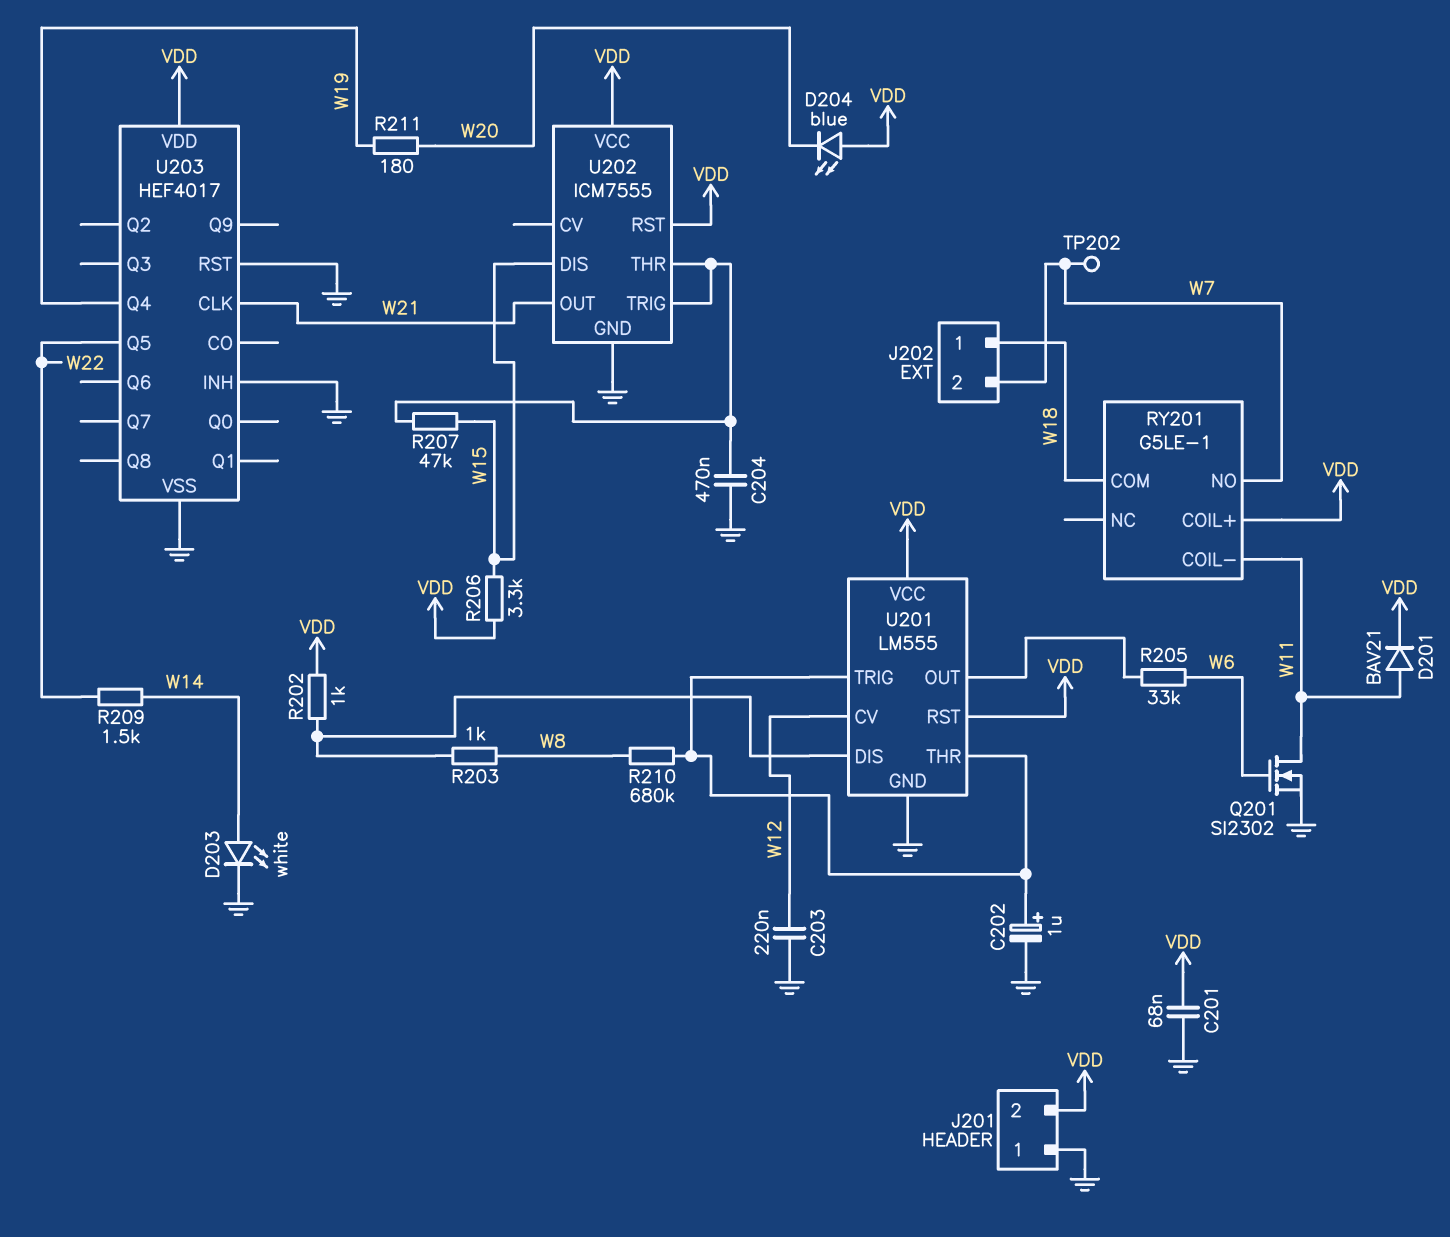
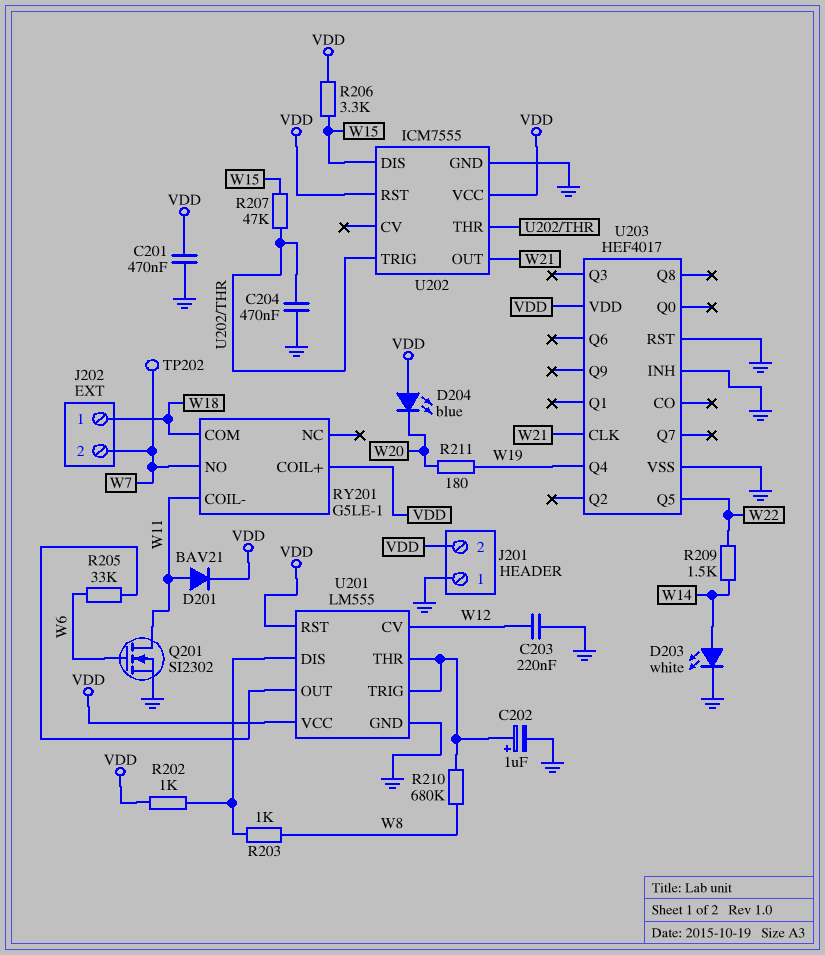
C201: 68nF (GND, VDD) -> 470nF (GND, VDD)

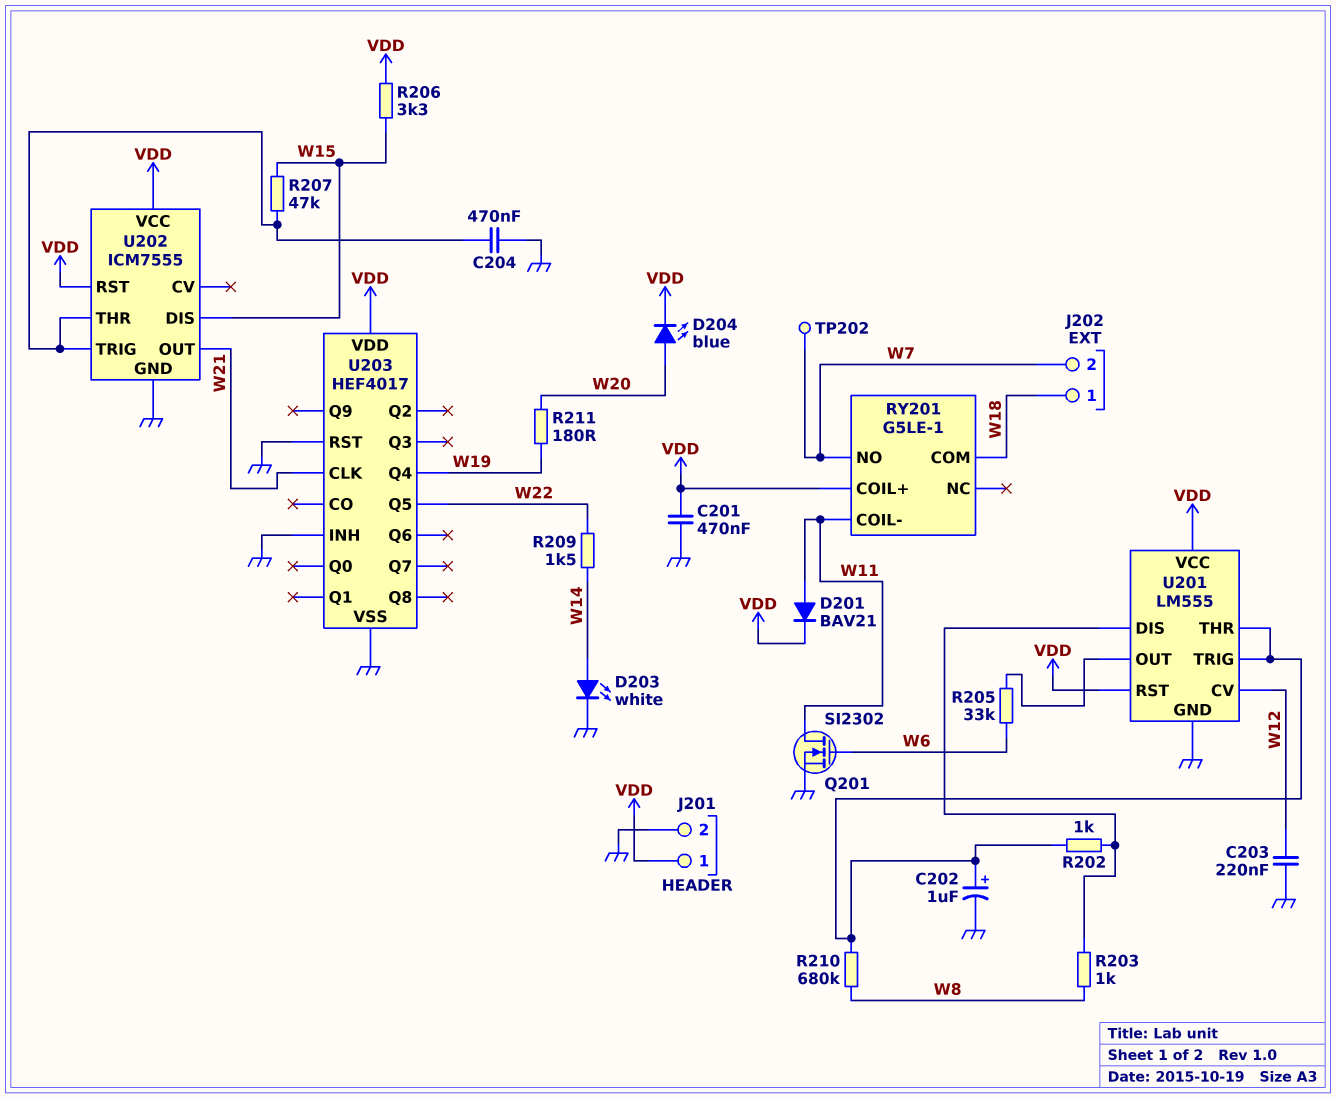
D204: LED blue (A VDD, K W20) -> LED blue (A W20, K VDD)
J201 pin 1: GND -> VDD
J201 pin 2: VDD -> GND
R202: 1k (U201/DIS, VDD) -> 1k (U201/DIS, U201/THR)

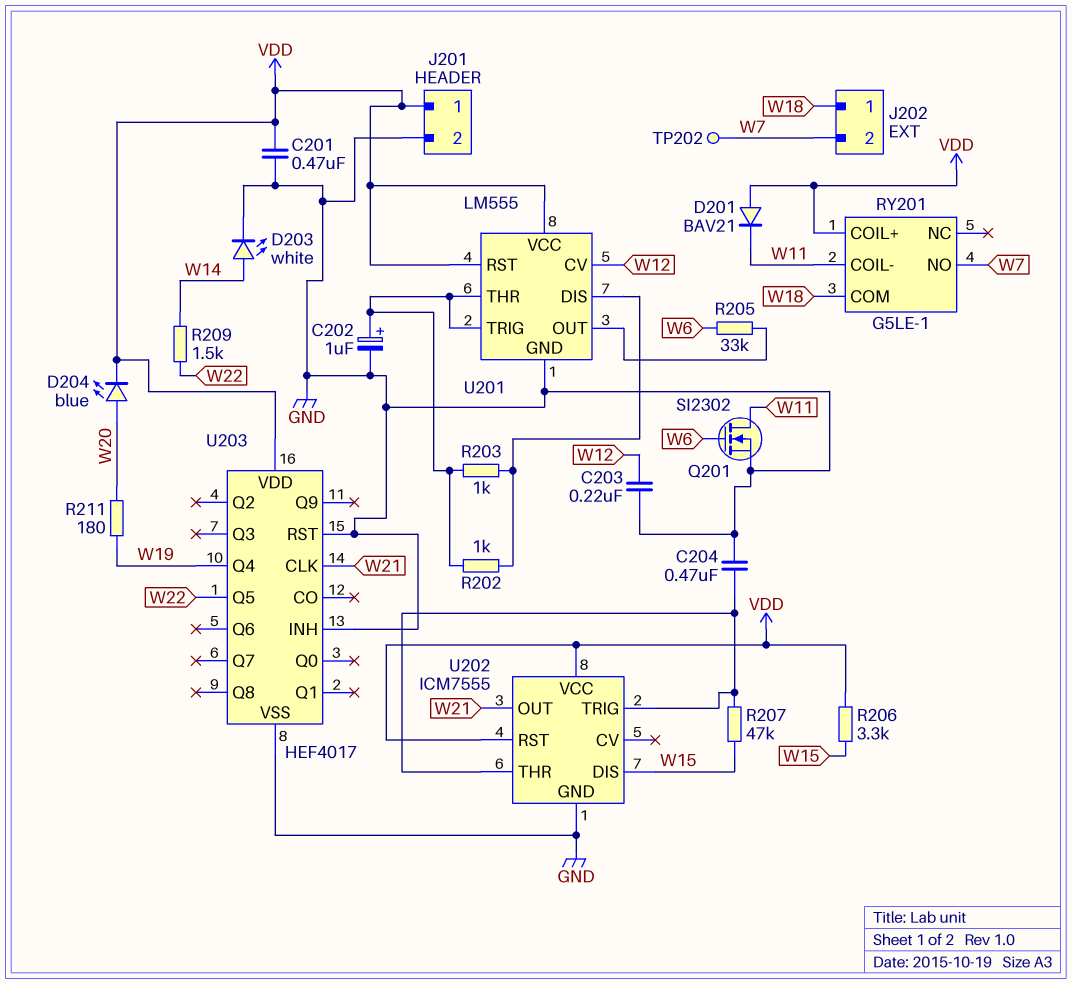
D201: diode BAV21 (A W11, K VDD) -> diode BAV21 (A VDD, K W11)
R203: 1k (U201/DIS, W8) -> 1k (U201/DIS, U201/THR)
R210: 680k (U201/THR, W8) -> none

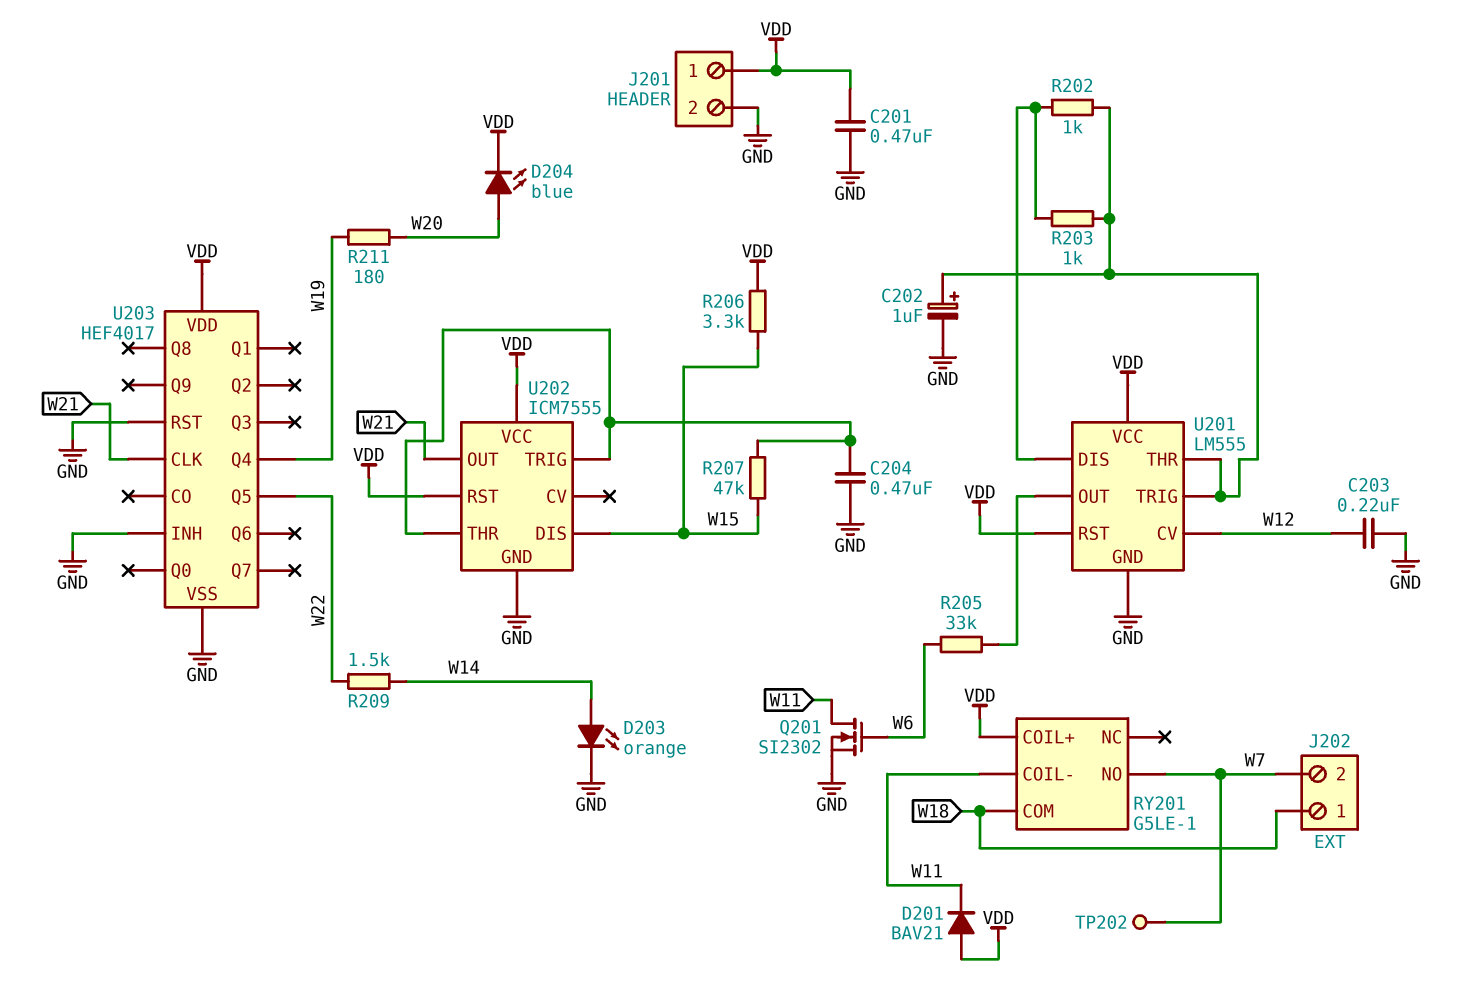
D203: LED white (A W14, K GND) -> LED orange (A W14, K GND)

